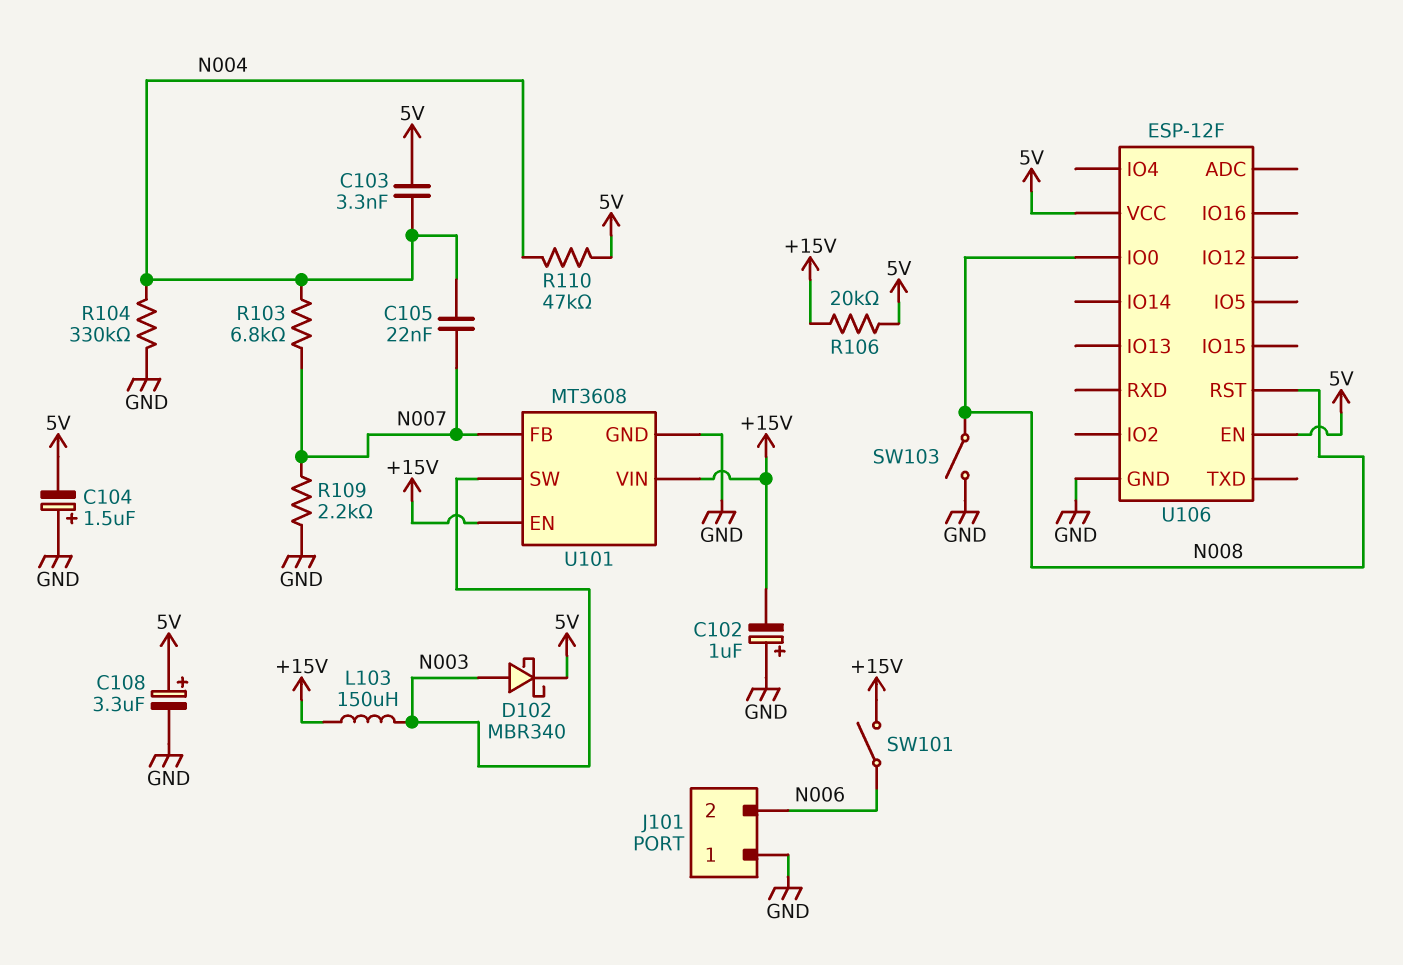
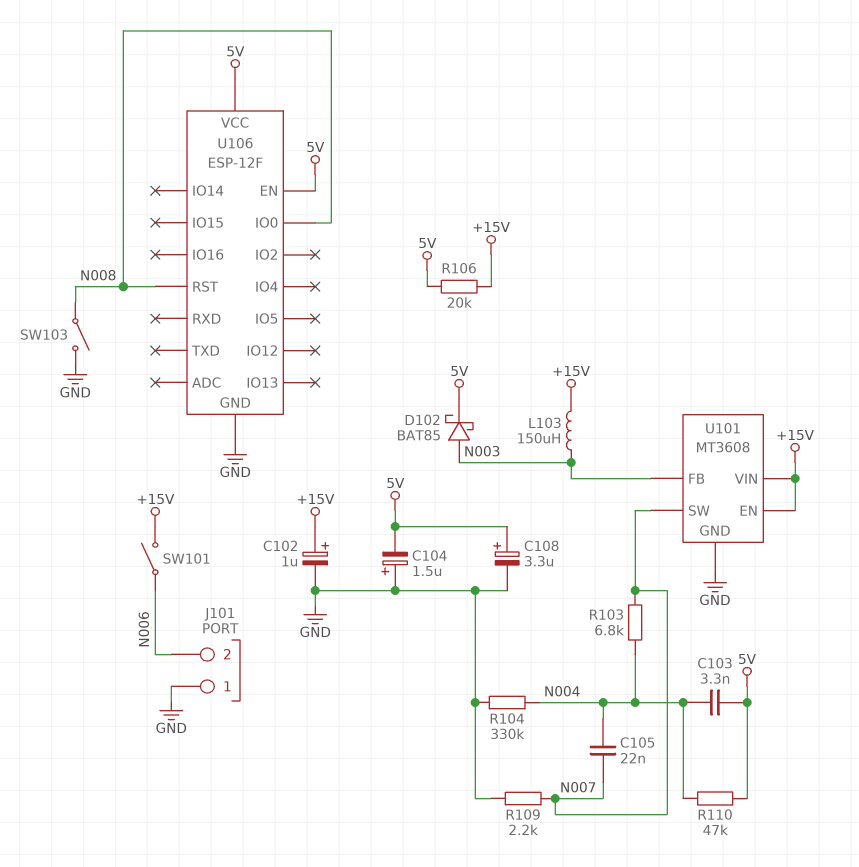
C102: 1uF (plus GND, minus +15V) -> 1uF (plus +15V, minus GND)
D102: schottky MBR340 (A N003, K 5V) -> schottky BAT85 (A N003, K 5V)
U101 pin FB: N007 -> N003
U101 pin SW: N003 -> N007

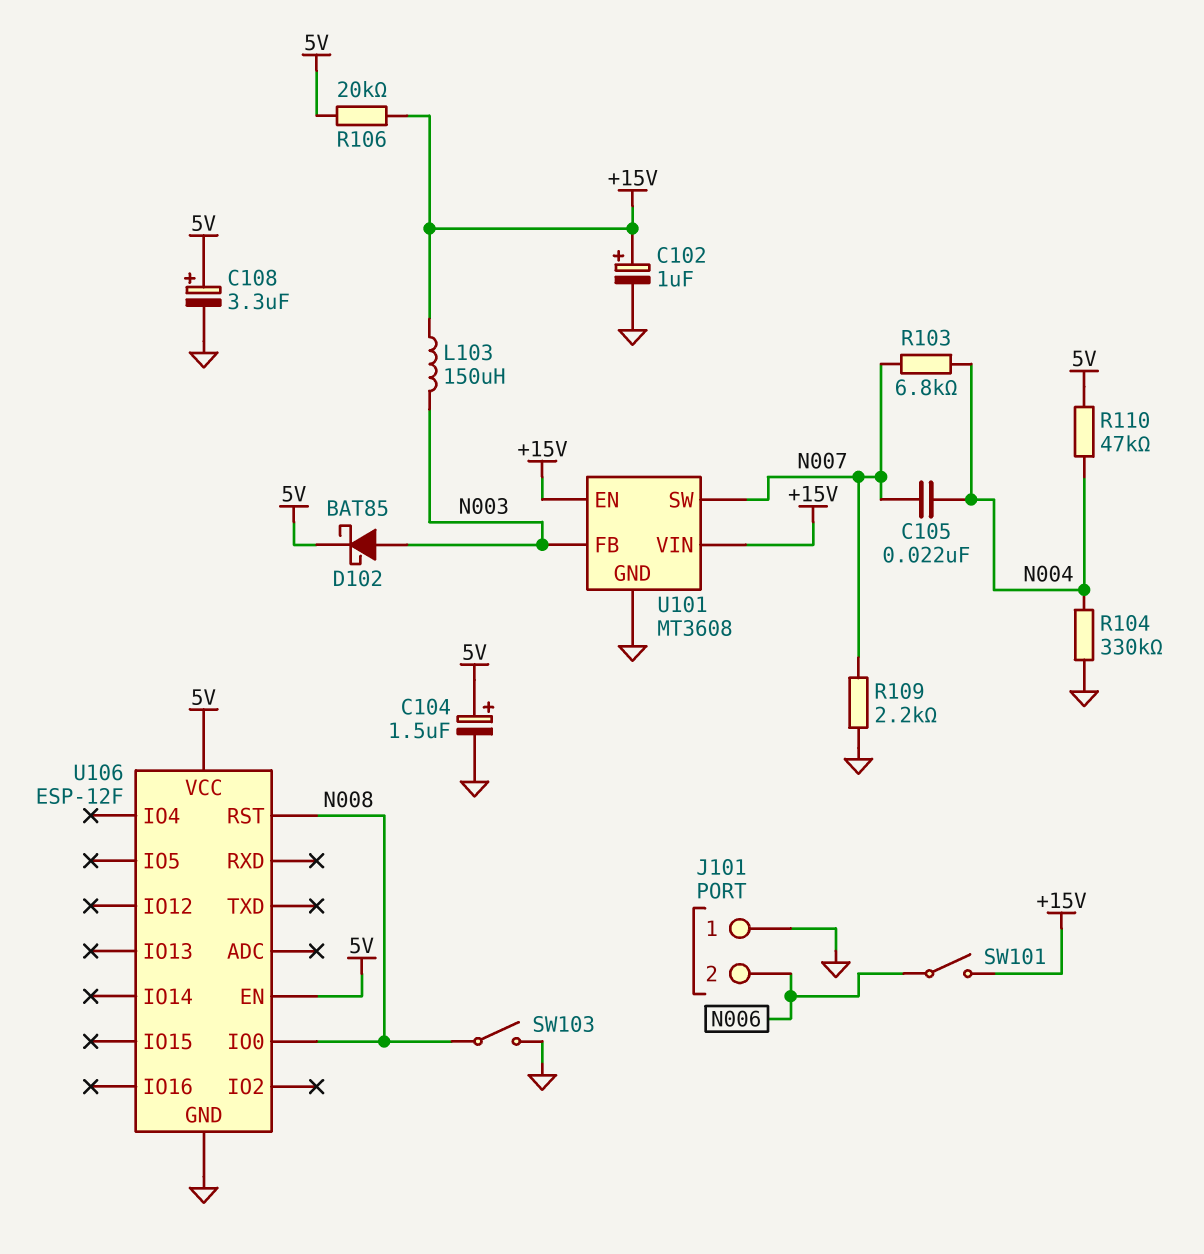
C103: 3.3nF (5V, N004) -> none
C104: 1.5uF (plus GND, minus 5V) -> 1.5uF (plus 5V, minus GND)

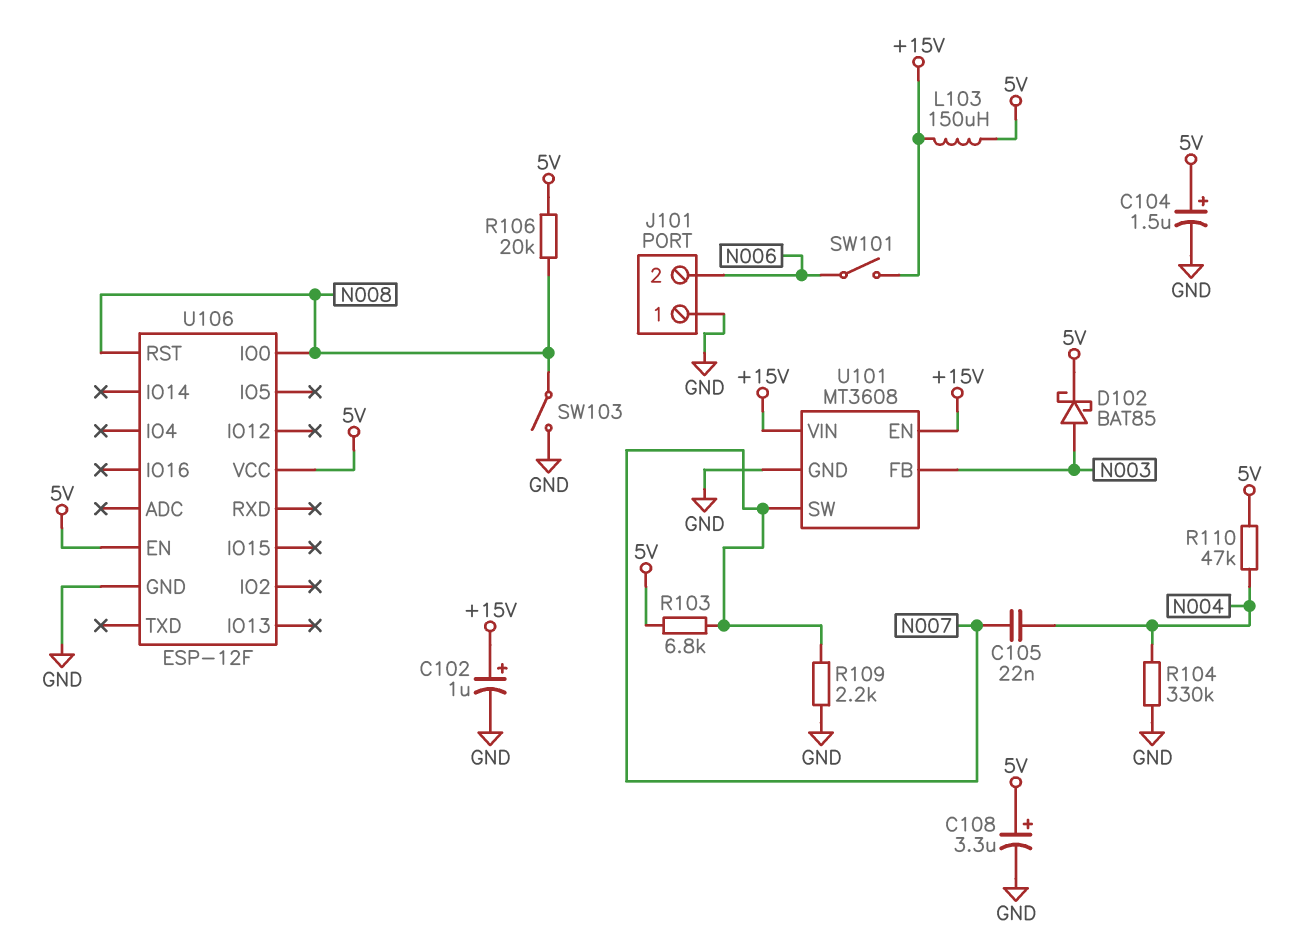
L103: 150uH (+15V, N003) -> 150uH (+15V, 5V)
R103: 6.8k (N004, N007) -> 6.8k (5V, N007)
R106: 20k (+15V, 5V) -> 20k (5V, N008)

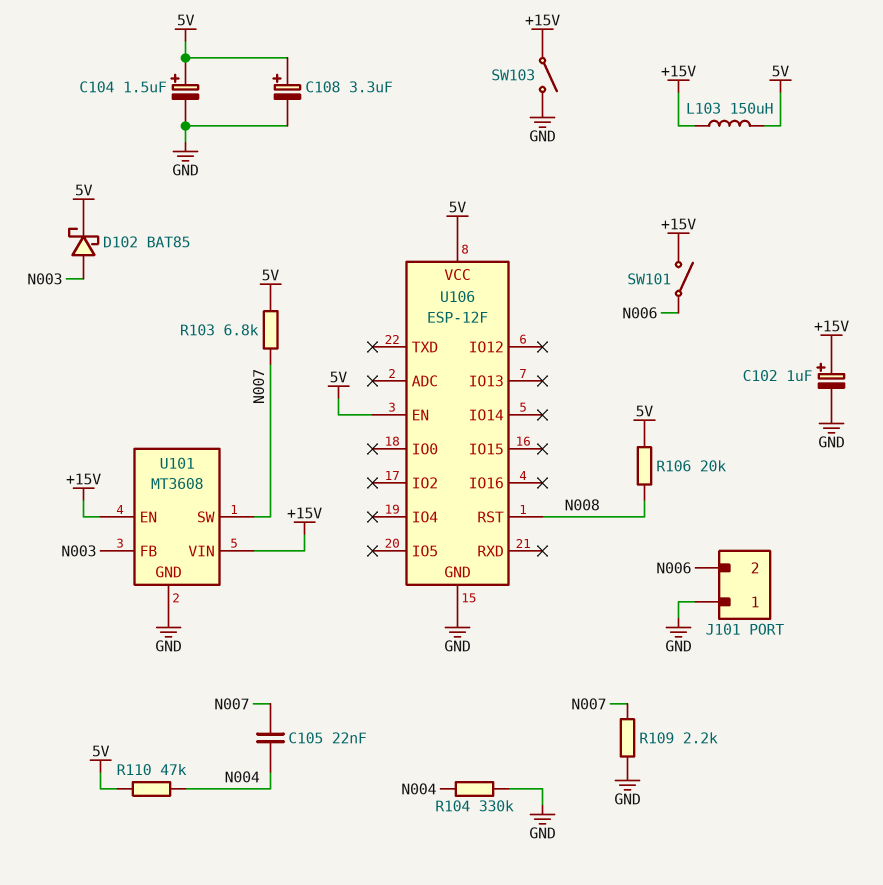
SW103: switch (GND, N008) -> switch (+15V, GND)
U106 pin IO0: N008 -> none

